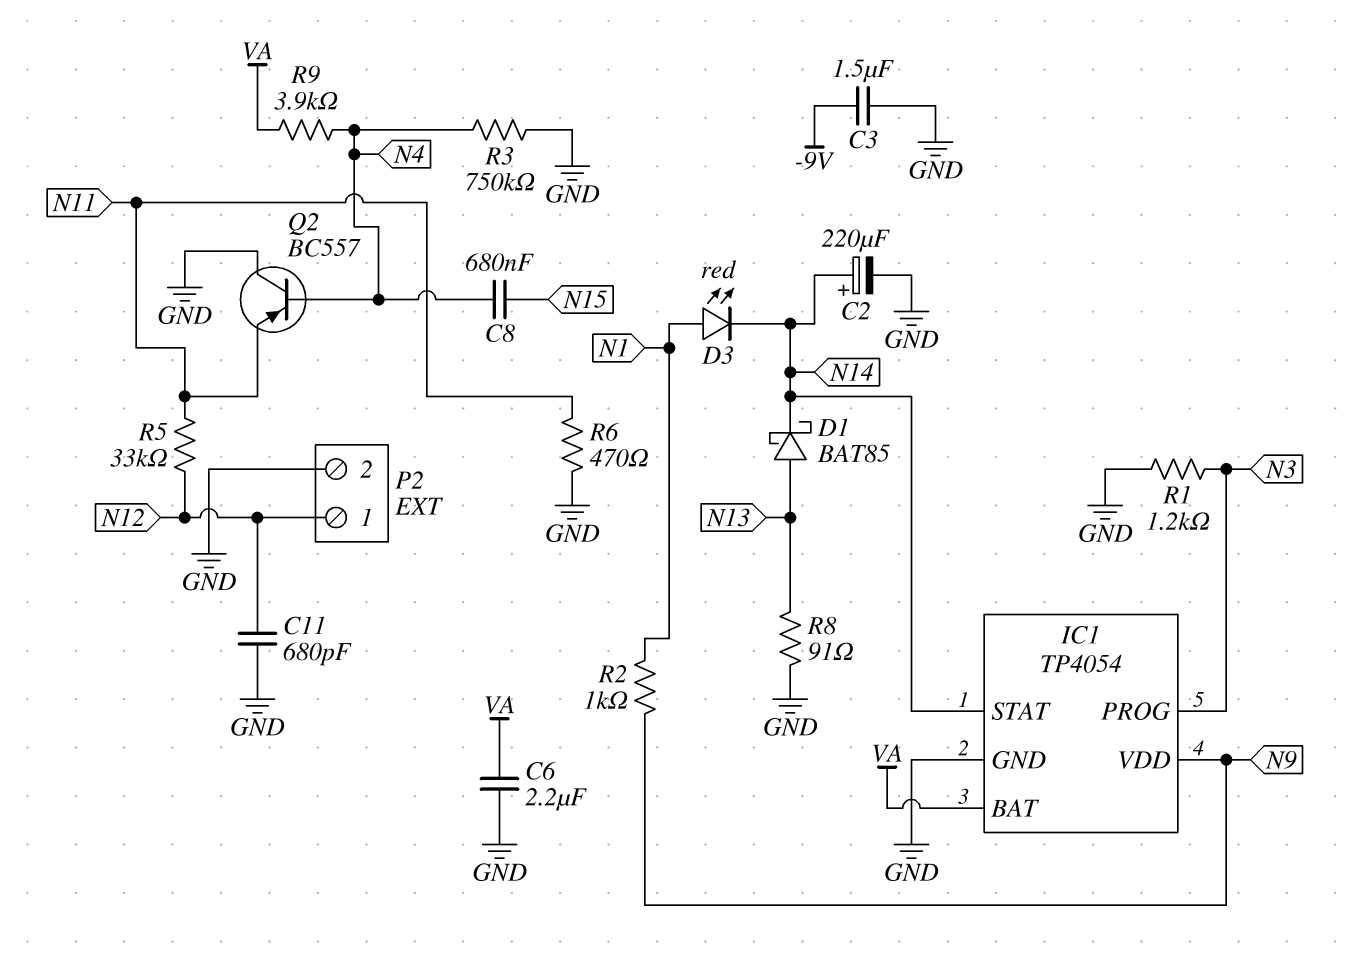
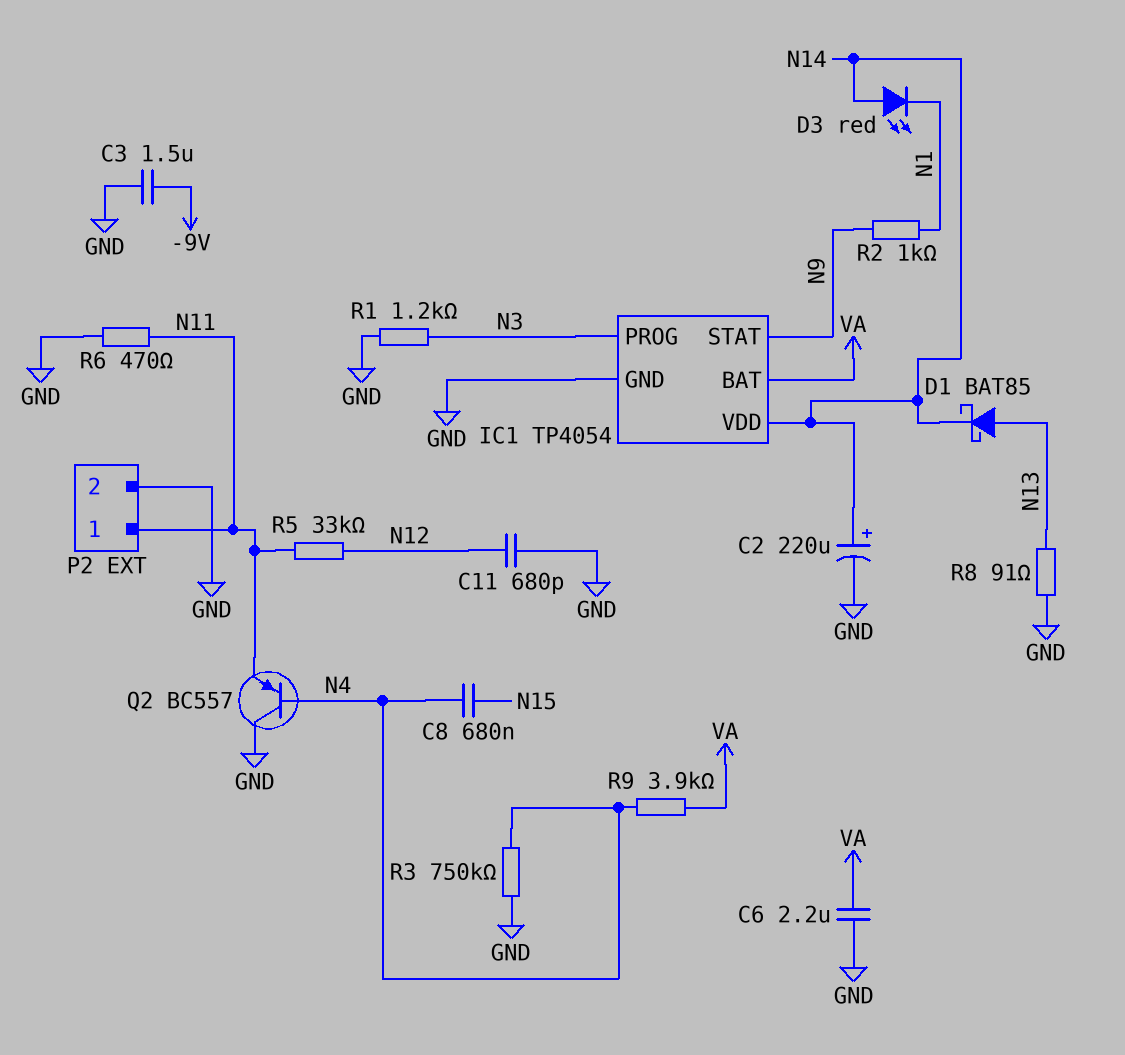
D3: LED red (A N1, K N14) -> LED red (A N14, K N1)
IC1 pin STAT: N14 -> N9
IC1 pin VDD: N9 -> N14
P2 pin 1: N12 -> N11

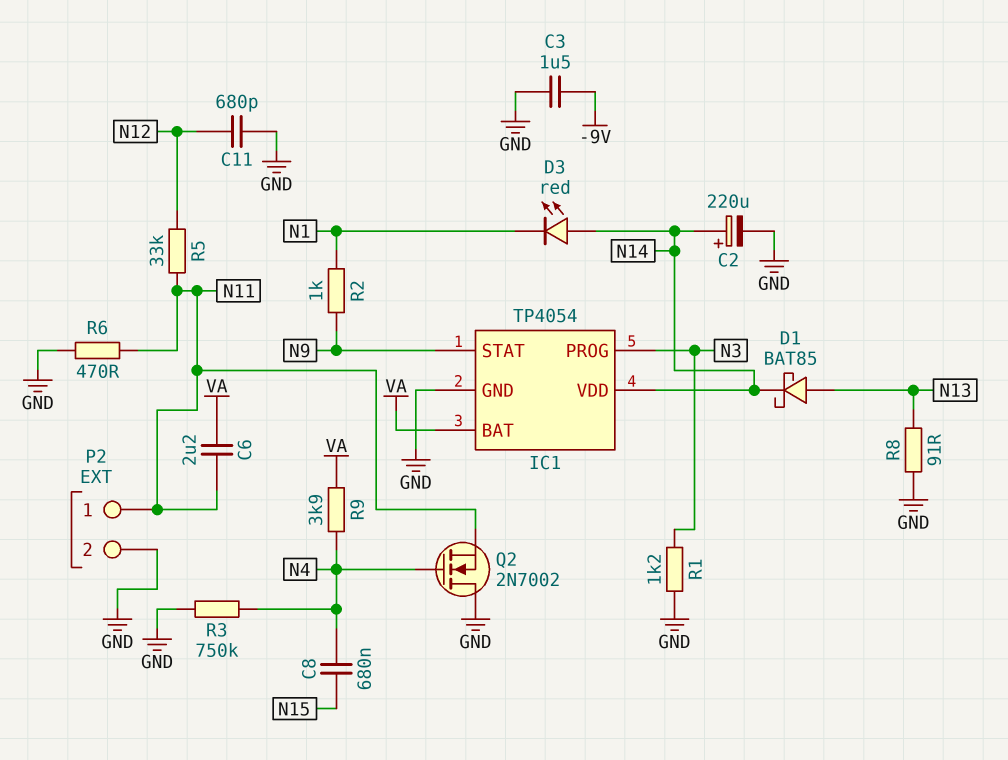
C6: 2.2uF (GND, VA) -> 2.2uF (N11, VA)
Q2: PNP BC557 (B N4, C GND, E N11) -> NMOS 2N7002 (G N4, D GND, S N11)

